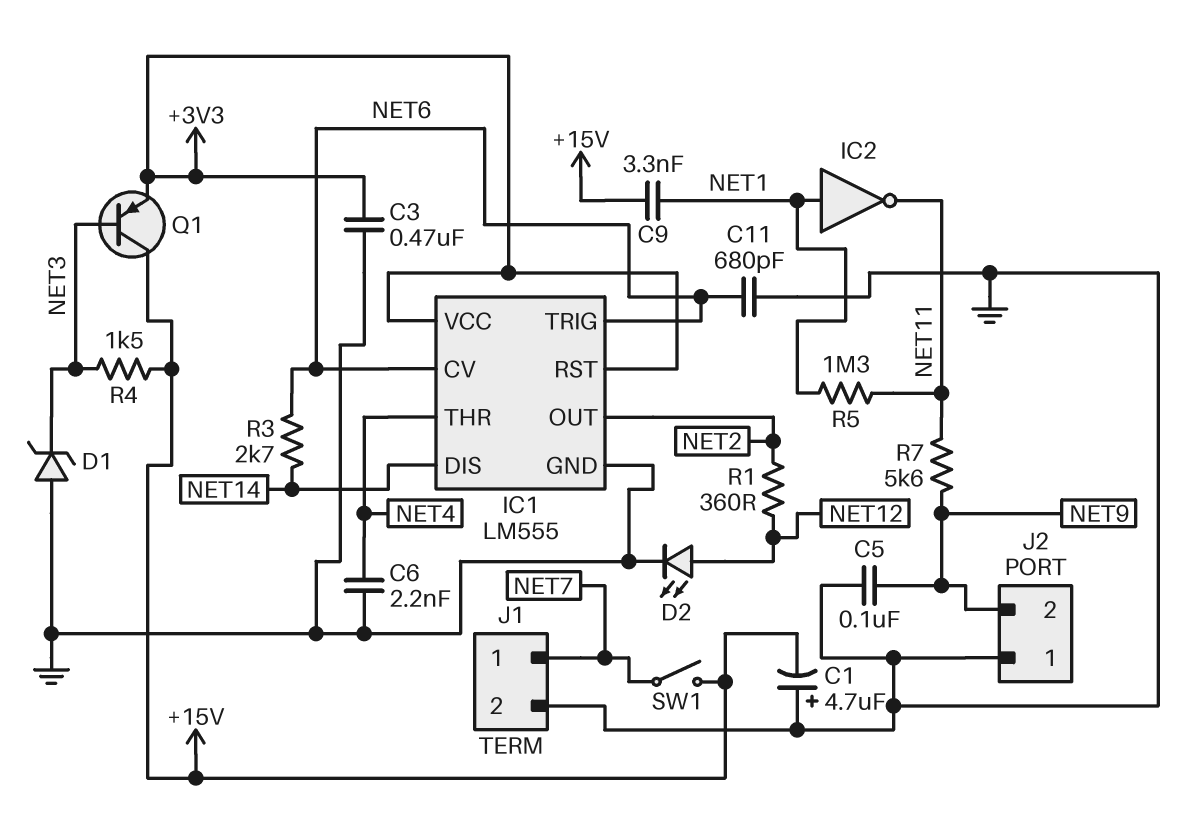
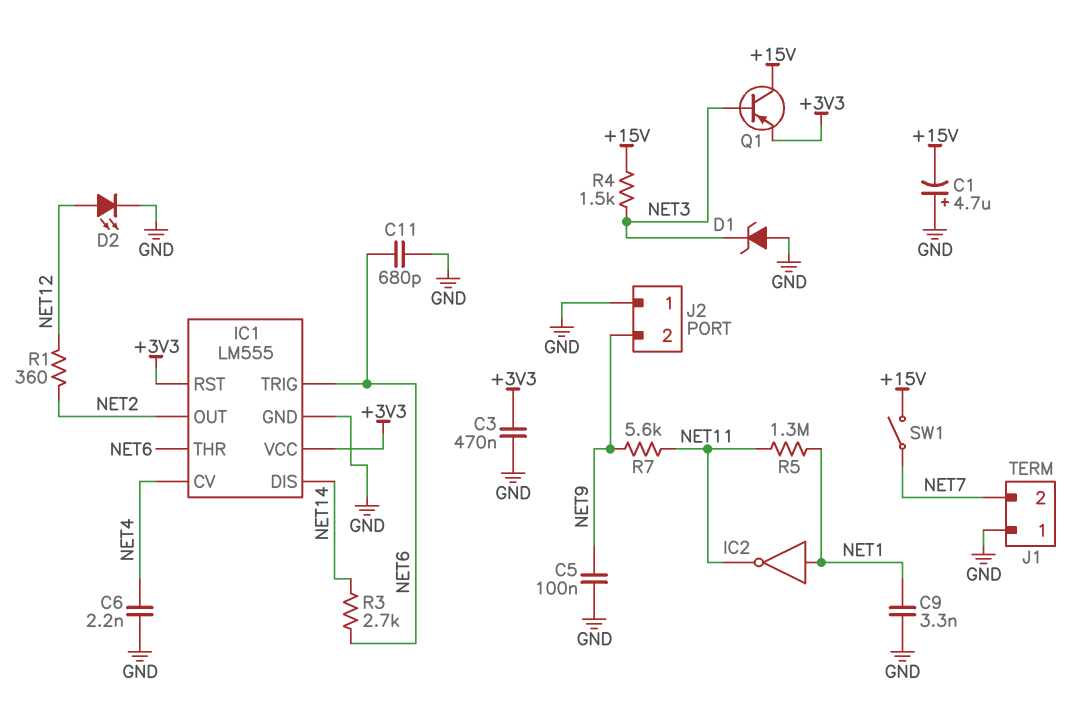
C9: 3.3nF (+15V, NET1) -> 3.3nF (GND, NET1)
IC1 pin CV: NET6 -> NET4
IC1 pin THR: NET4 -> NET6
J1 pin 1: NET7 -> GND
J1 pin 2: GND -> NET7

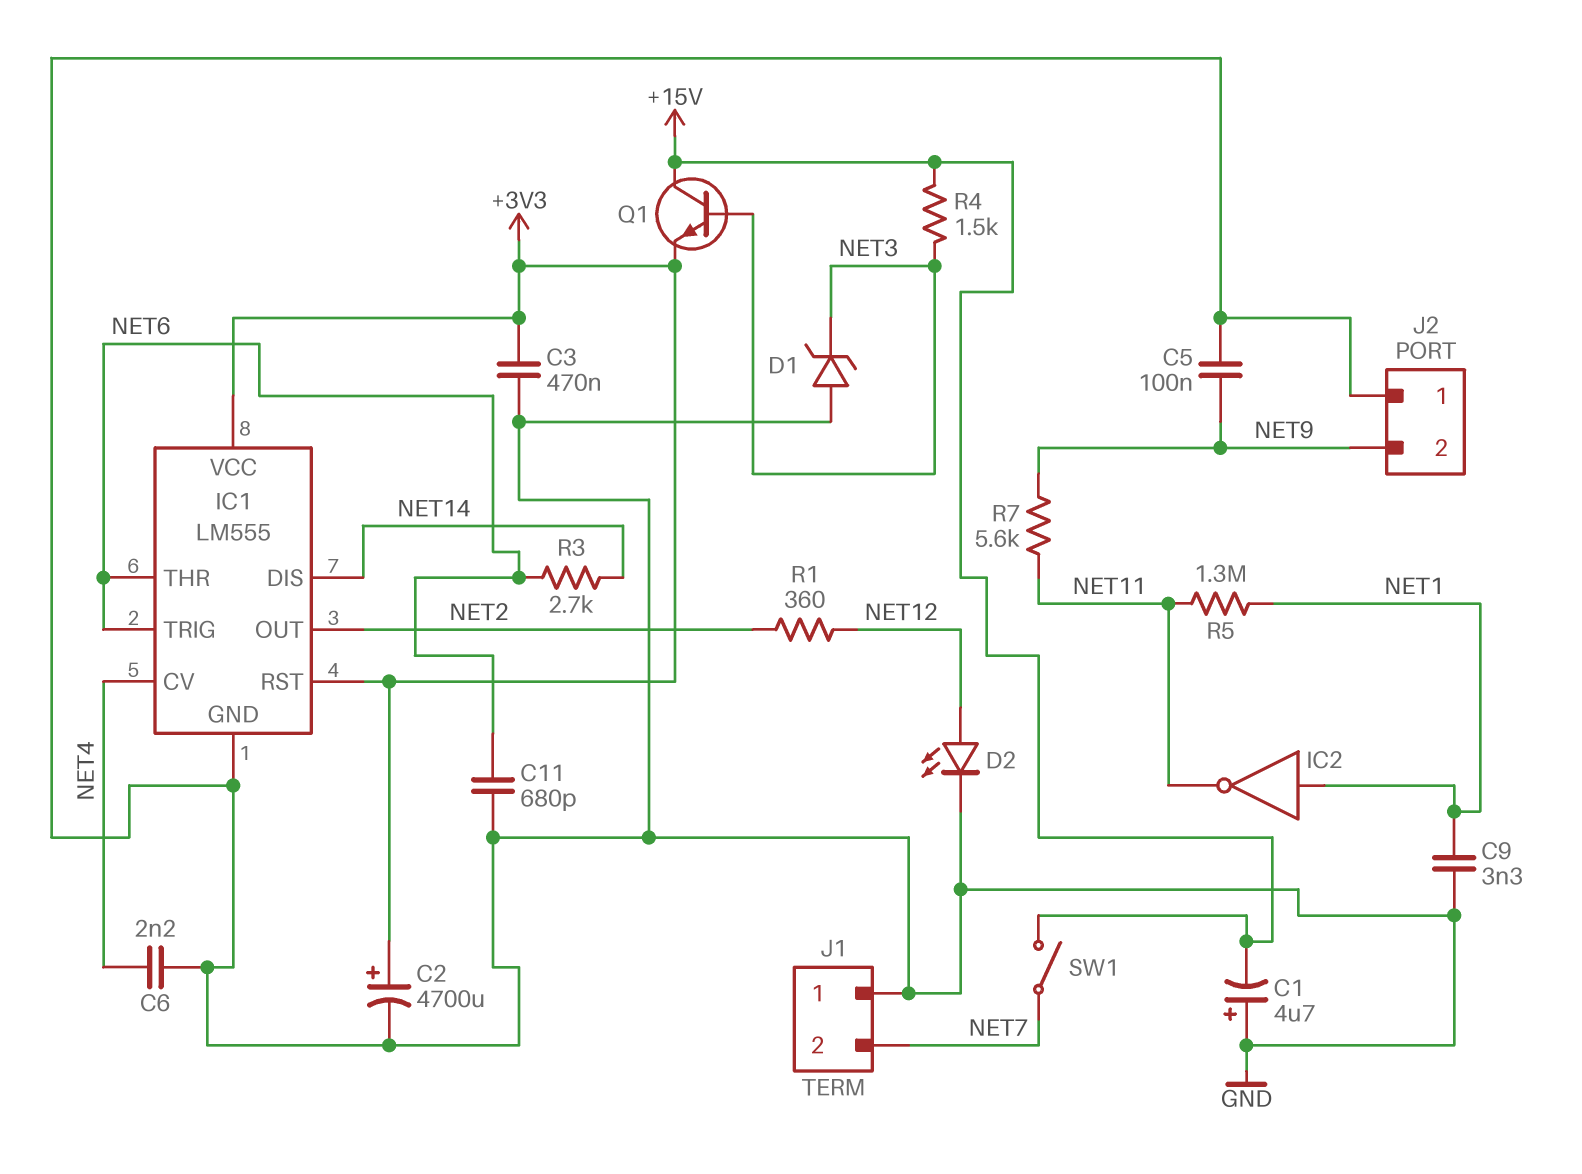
C2: none -> 4700uF (plus +3V3, minus GND)
Q1: PNP (B NET3, C +15V, E +3V3) -> NPN (B NET3, C +15V, E +3V3)

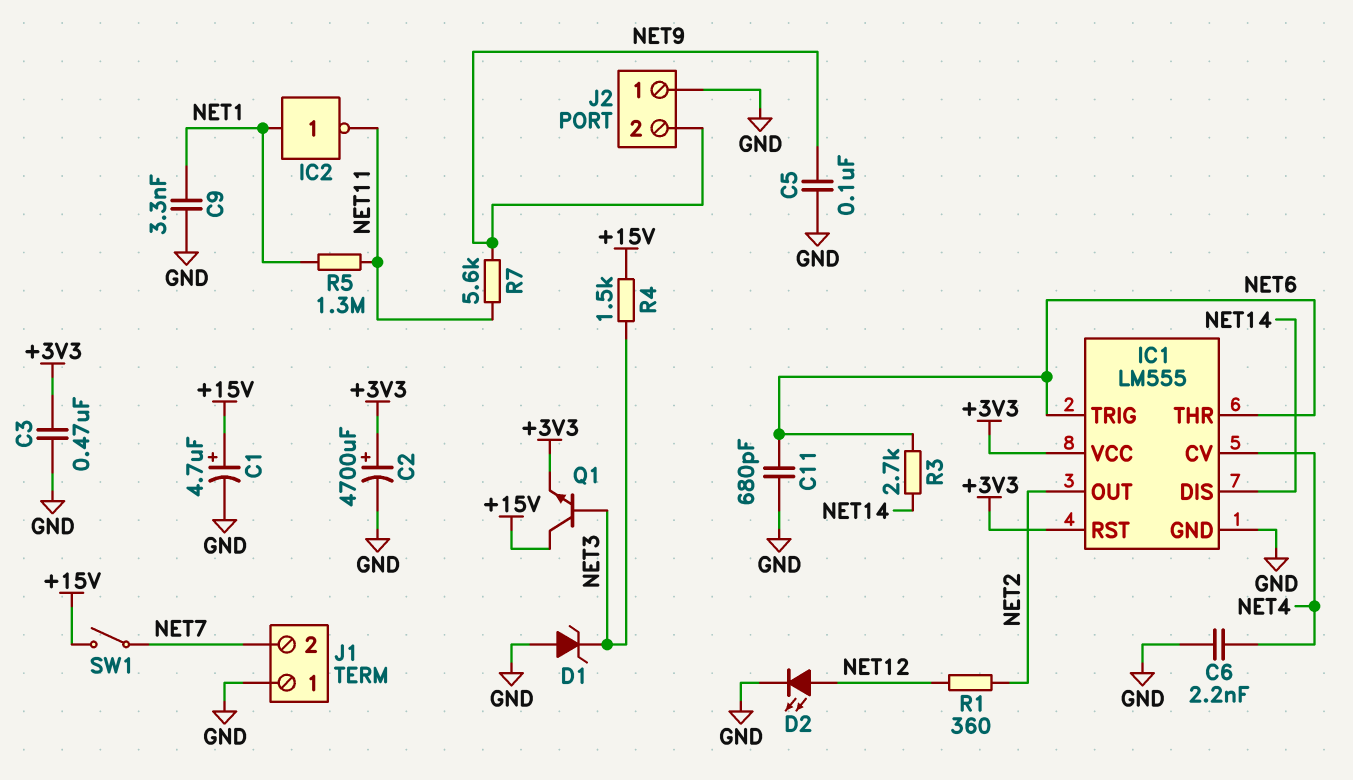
C1: 4.7uF (plus GND, minus +15V) -> 4.7uF (plus +15V, minus GND)

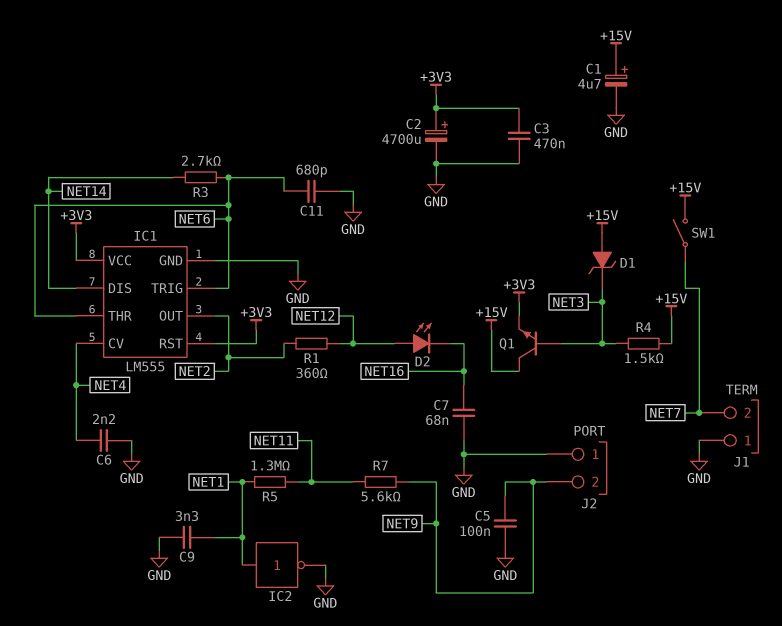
C7: none -> 68nF (GND, NET16)
D1: zener (A GND, K NET3) -> zener (A +15V, K NET3)
D2: LED (A NET12, K GND) -> LED (A NET12, K NET16)
IC2: NOT (in NET1, out NET11) -> NOT (in NET1, out GND)

